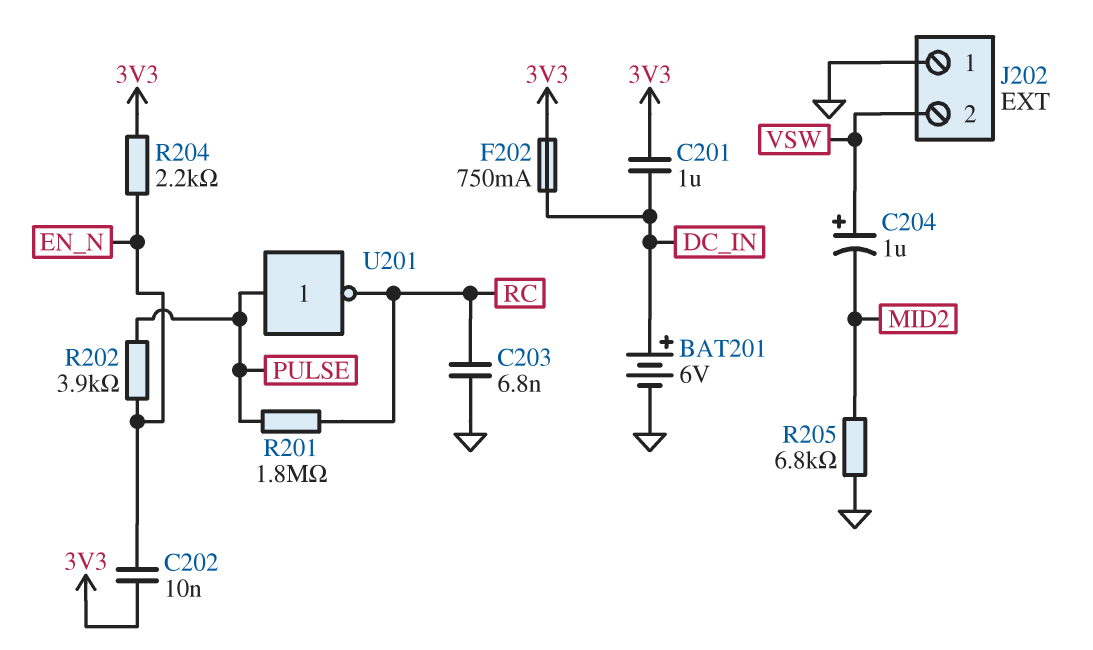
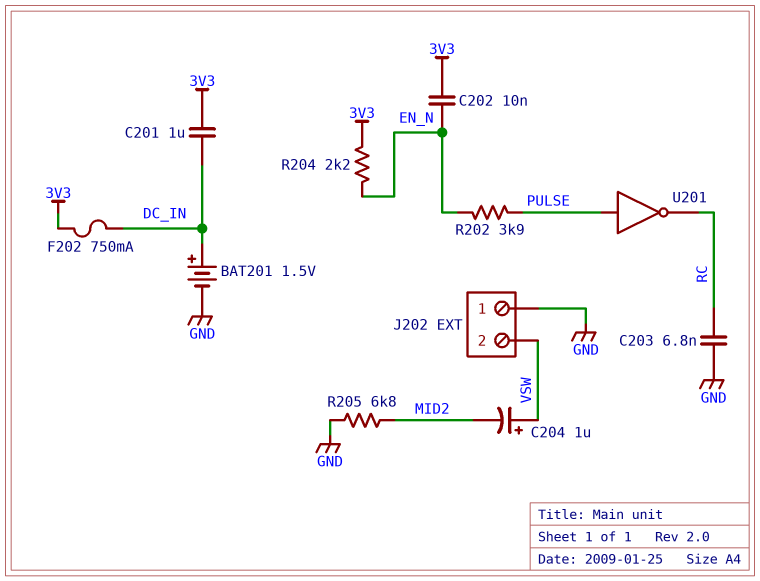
BAT201: 6V (plus DC_IN, minus GND) -> 1.5V (plus DC_IN, minus GND)
R201: 1.8M (PULSE, RC) -> none

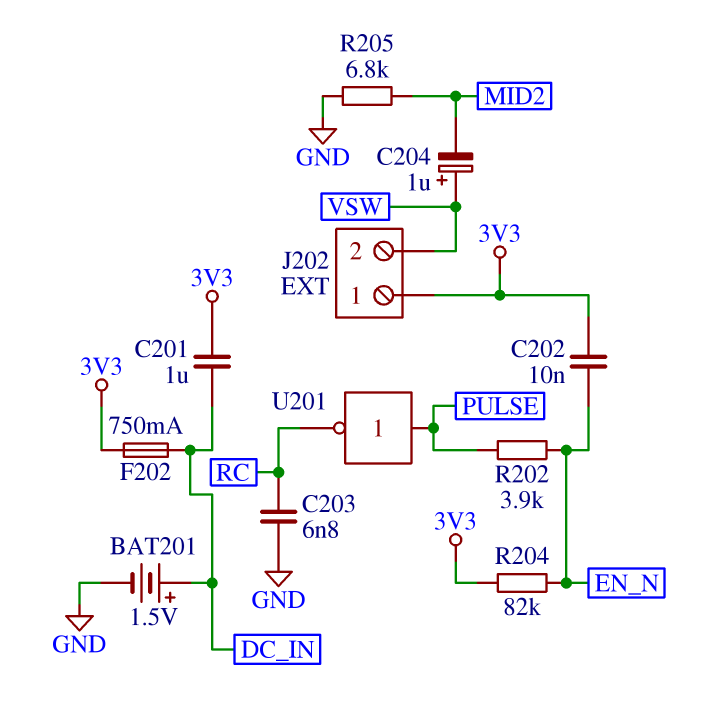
J202 pin 1: GND -> 3V3
R204: 2.2k (3V3, EN_N) -> 82k (3V3, EN_N)

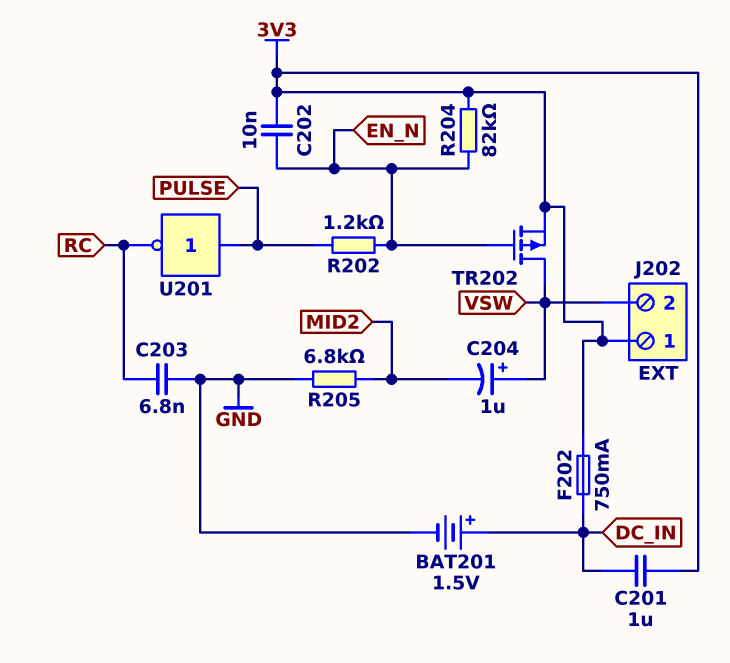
R202: 3.9k (EN_N, PULSE) -> 1.2k (EN_N, PULSE)
TR202: none -> PMOS (G EN_N, D VSW, S 3V3)

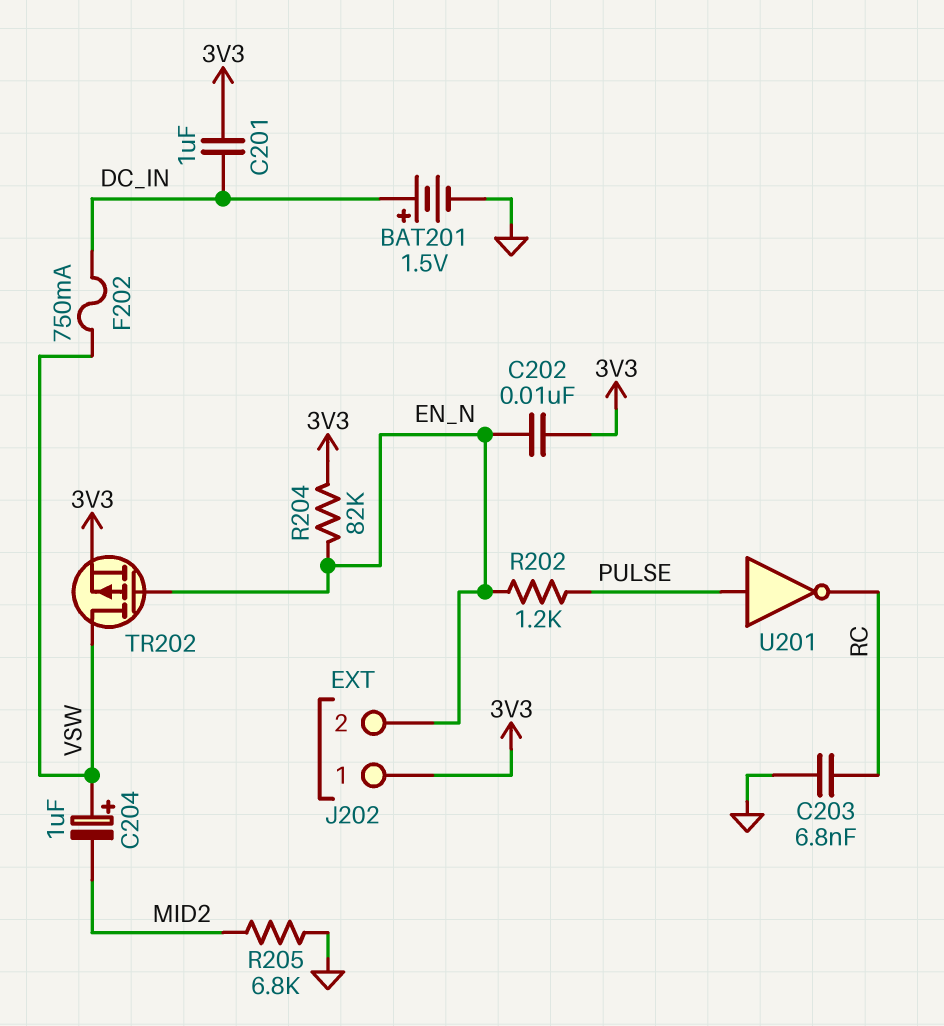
F202: 750mA (3V3, DC_IN) -> 750mA (DC_IN, VSW)
J202 pin 2: VSW -> EN_N

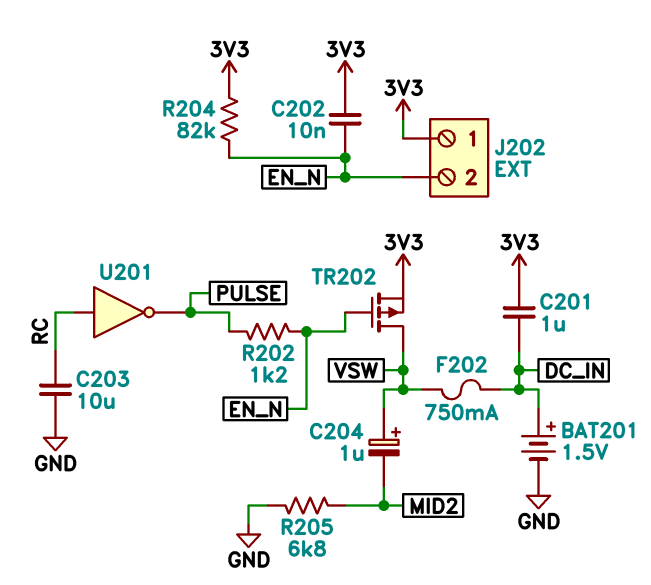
C203: 6.8nF (GND, RC) -> 10uF (GND, RC)
U201: NOT (in PULSE, out RC) -> NOT (in RC, out PULSE)

